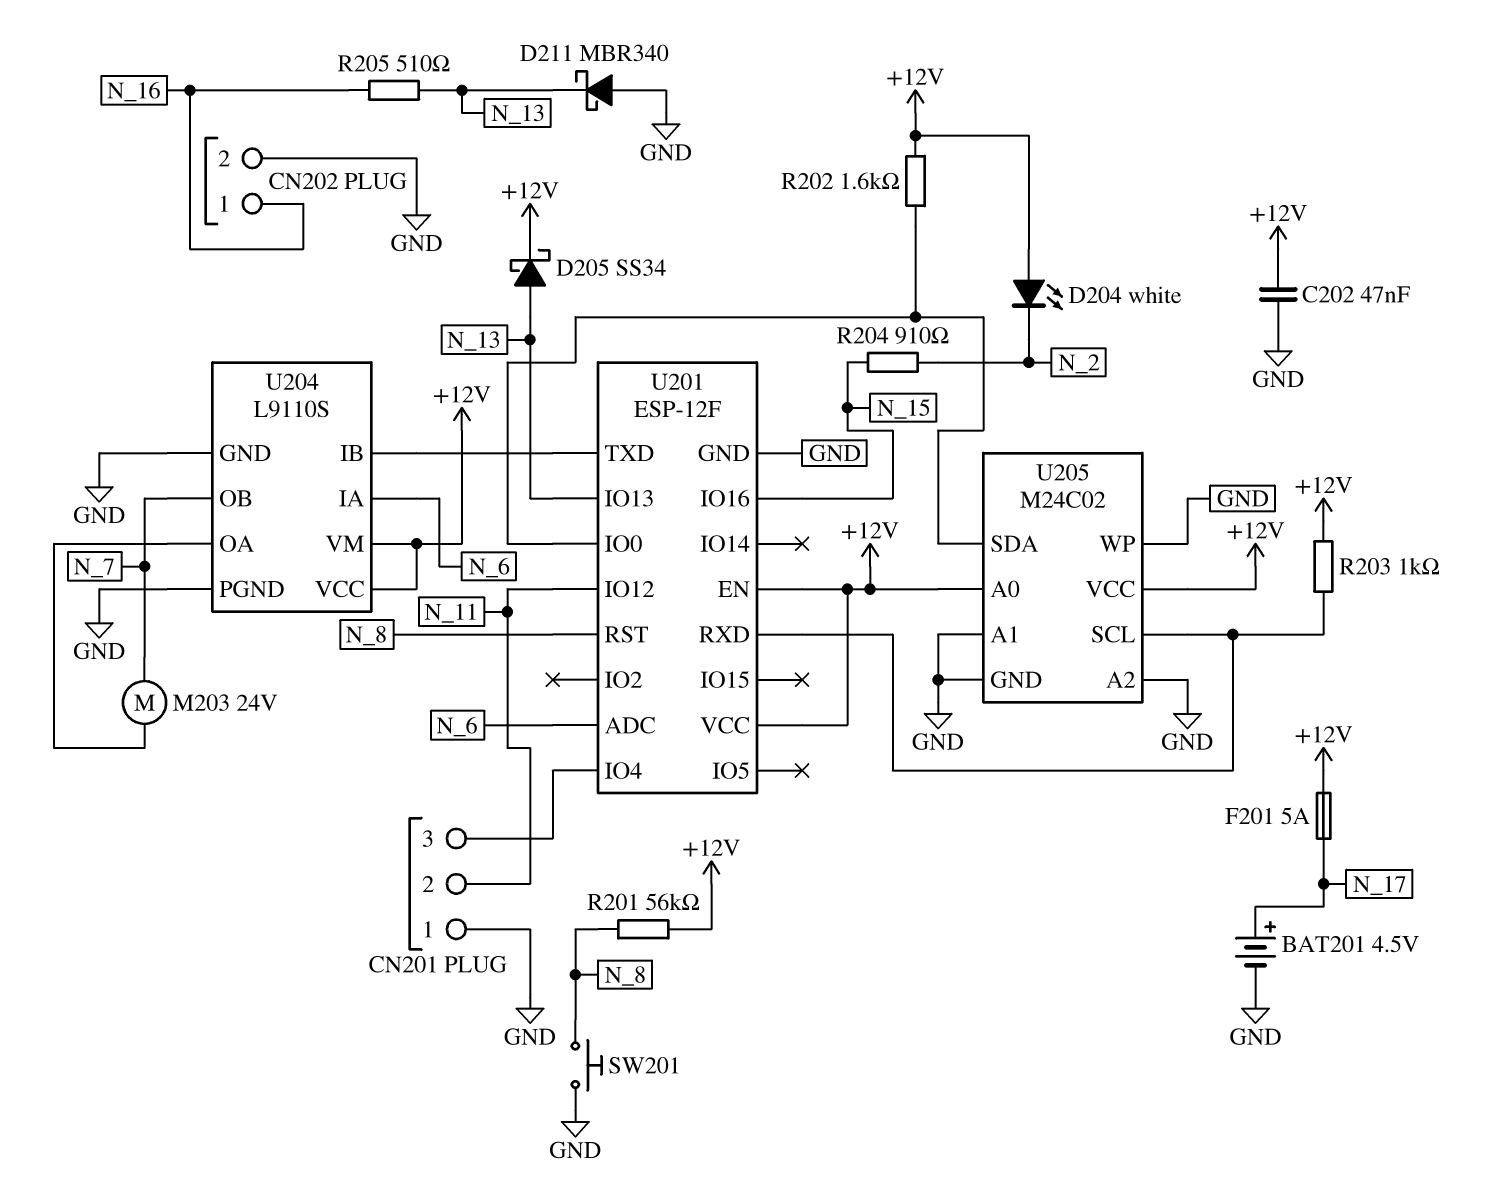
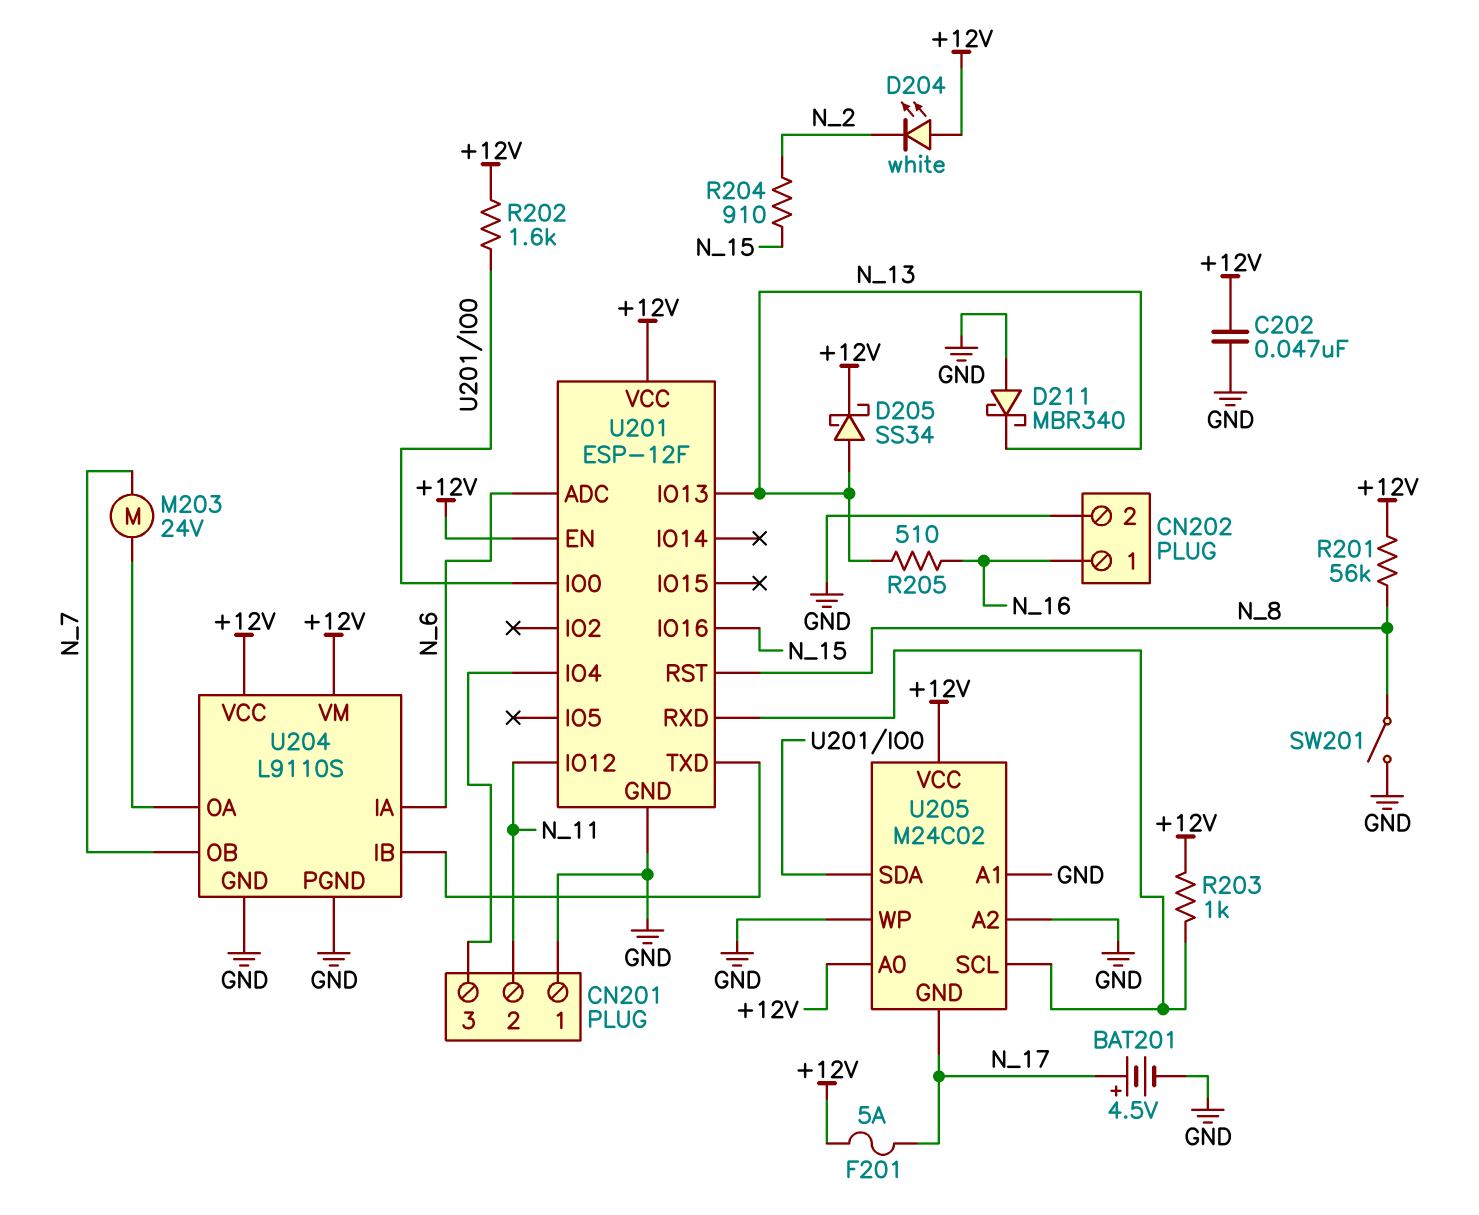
SW201: button (GND, N_8) -> switch (GND, N_8)
U205 pin GND: GND -> N_17

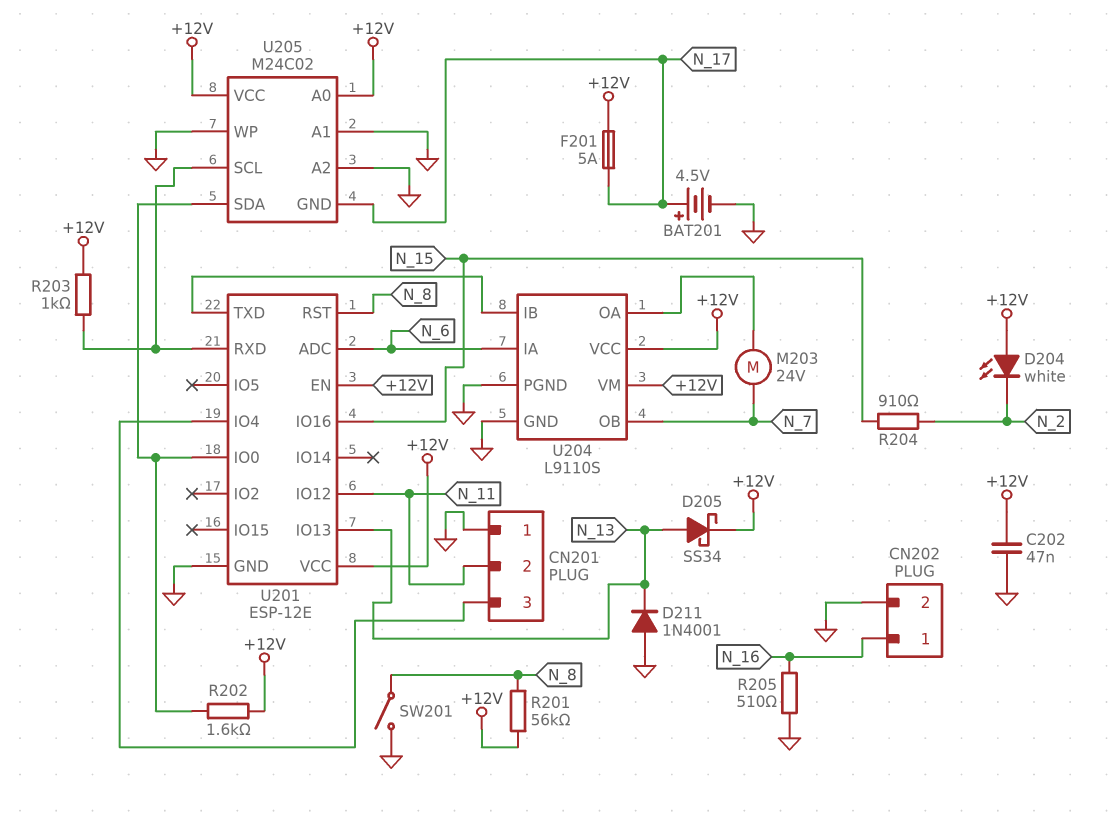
D211: schottky MBR340 (A GND, K N_13) -> diode 1N4001 (A GND, K N_13)
R205: 510 (N_13, N_16) -> 510 (GND, N_16)
U201: ESP-12F -> ESP-12E

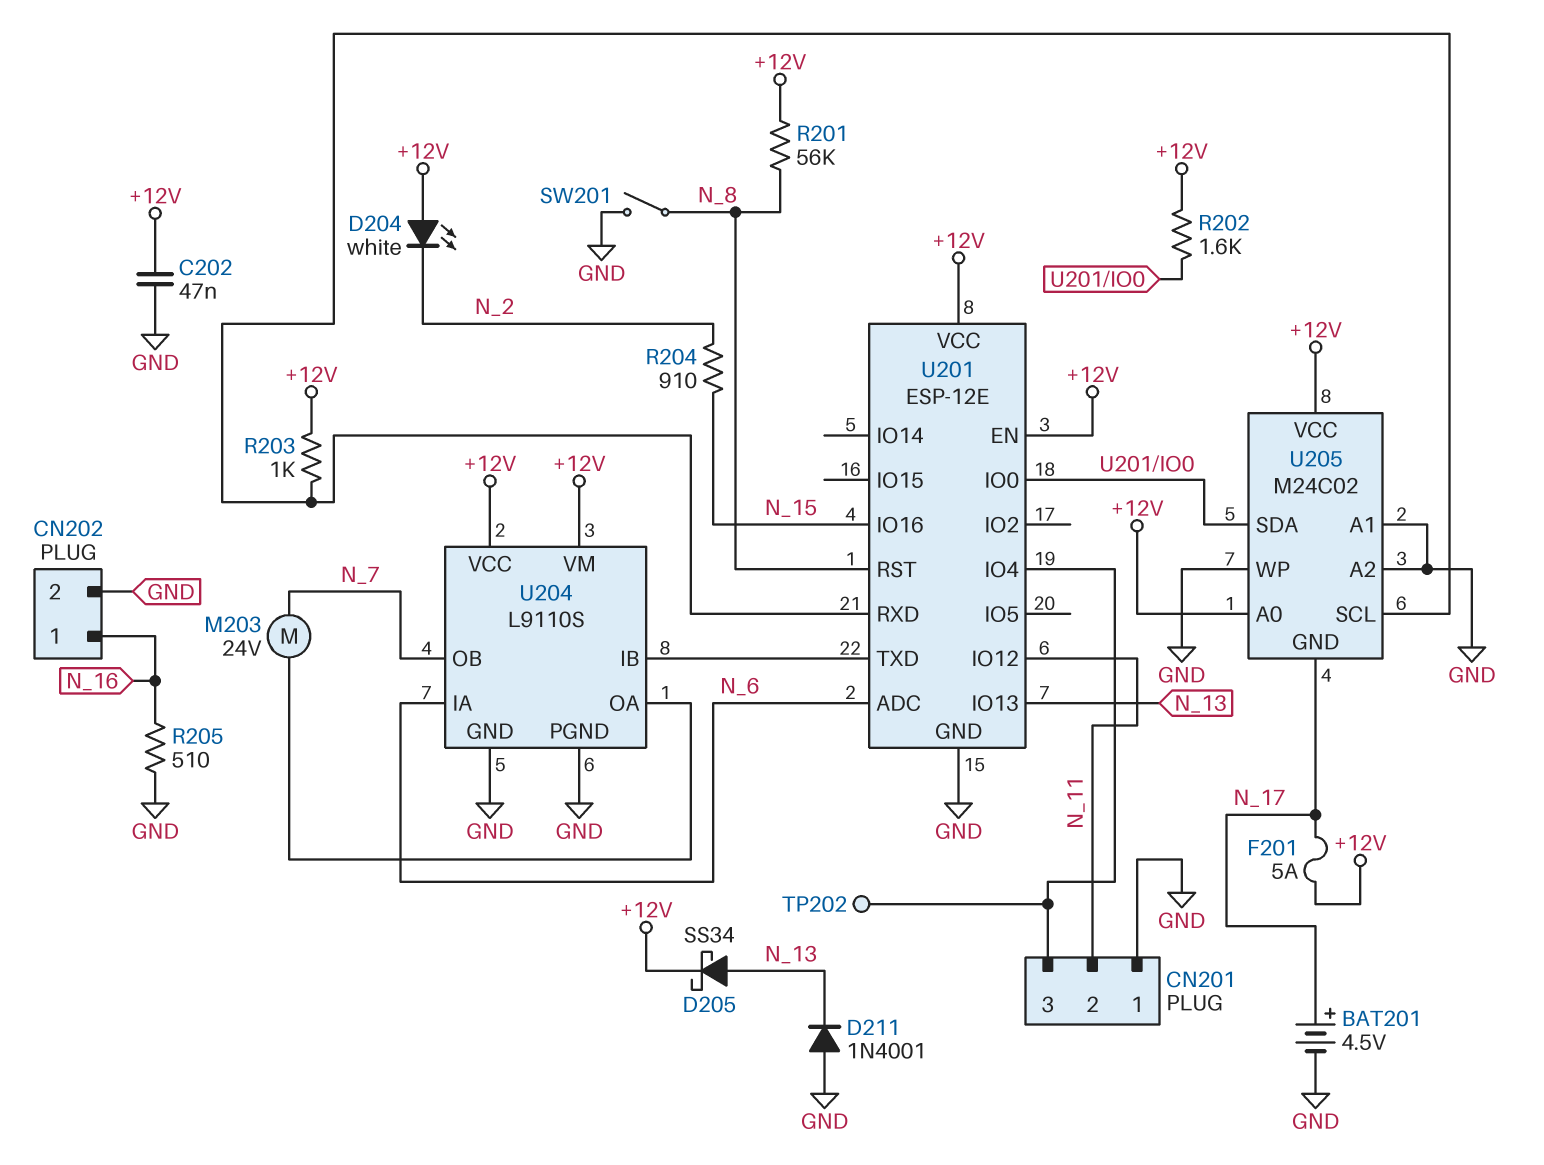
TP202: none -> test point (CN201/3)

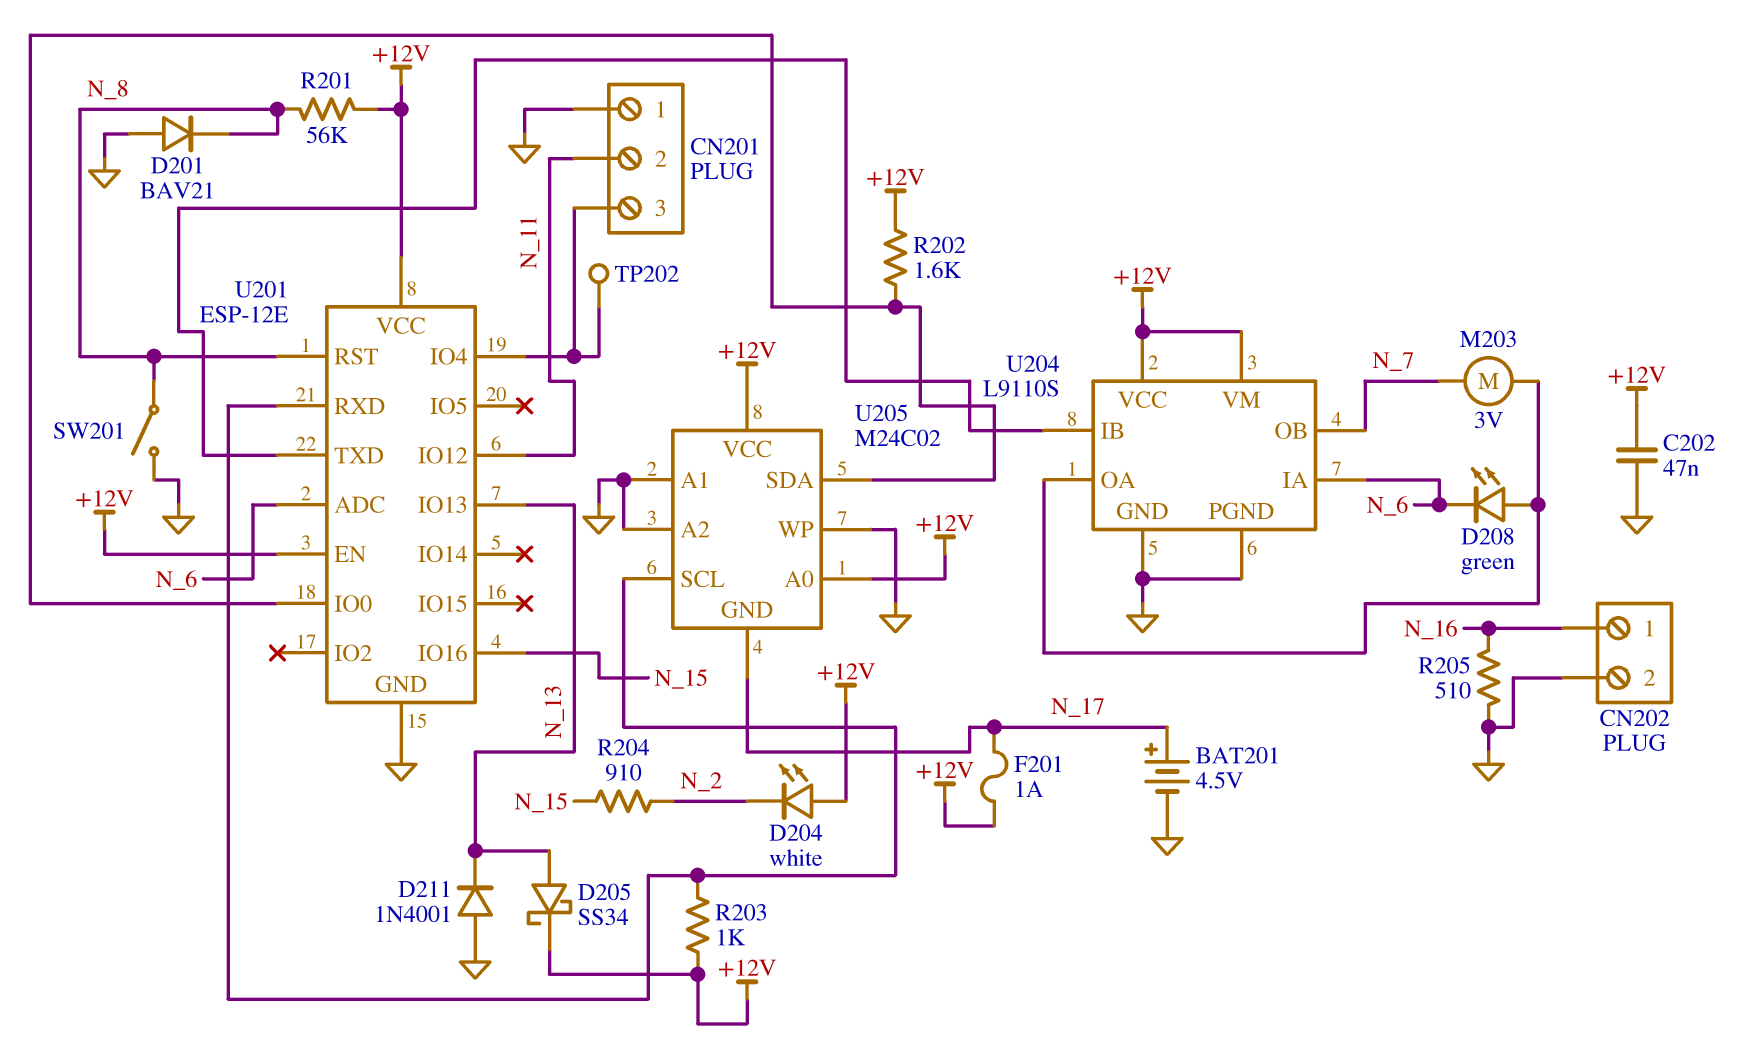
D201: none -> diode BAV21 (A GND, K N_8)
D208: none -> LED green (A U204/OA, K N_6)
F201: 5A (+12V, N_17) -> 1A (+12V, N_17)
M203: motor 24V (N_7, U204/OA) -> motor 3V (N_7, U204/OA)

